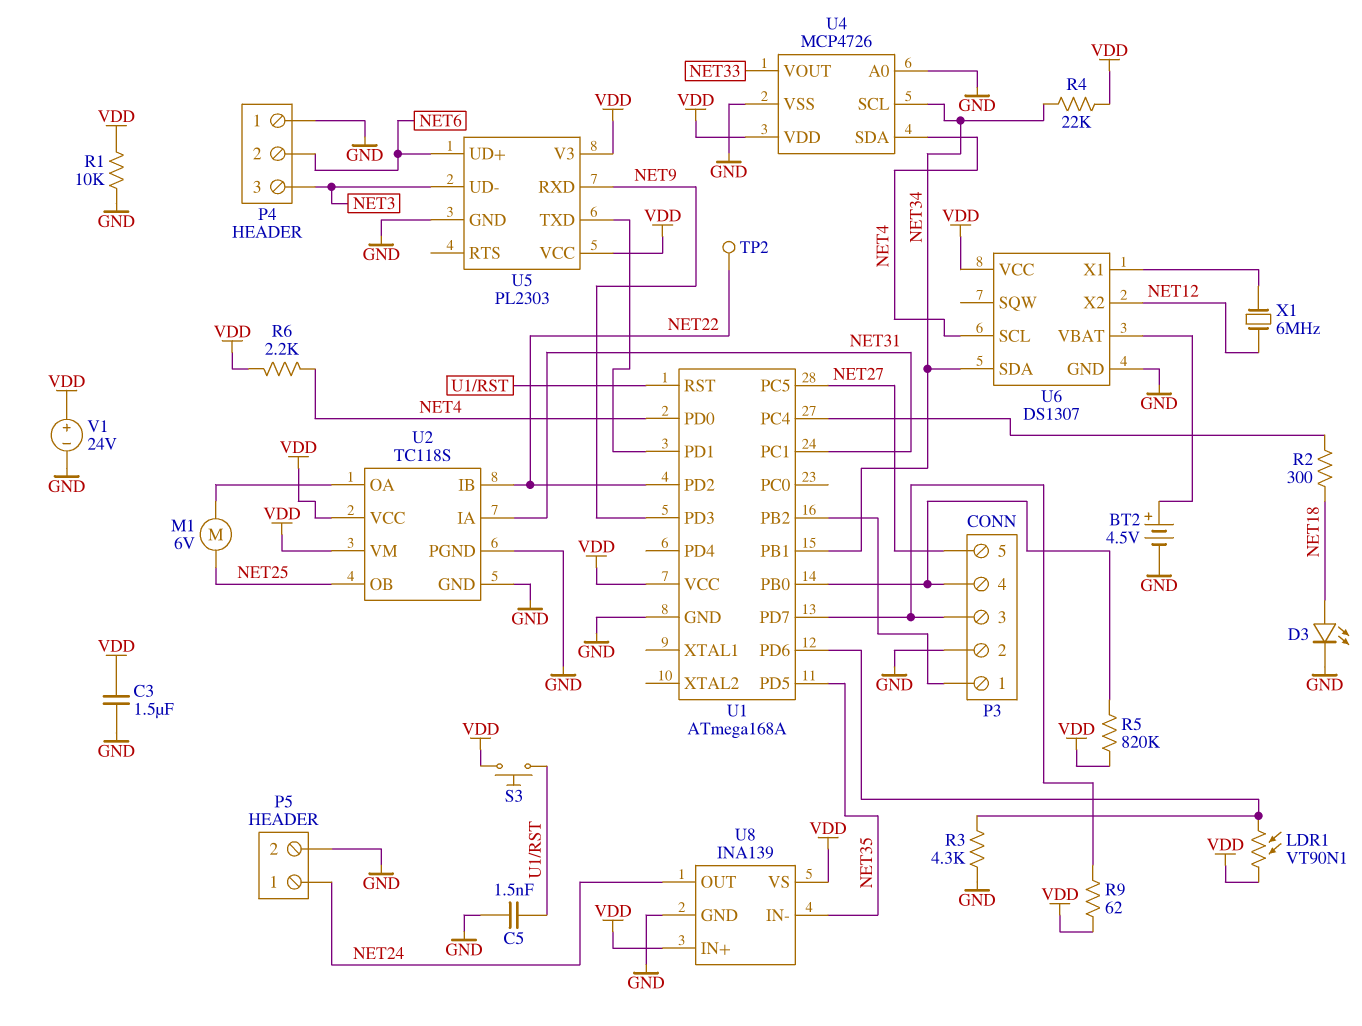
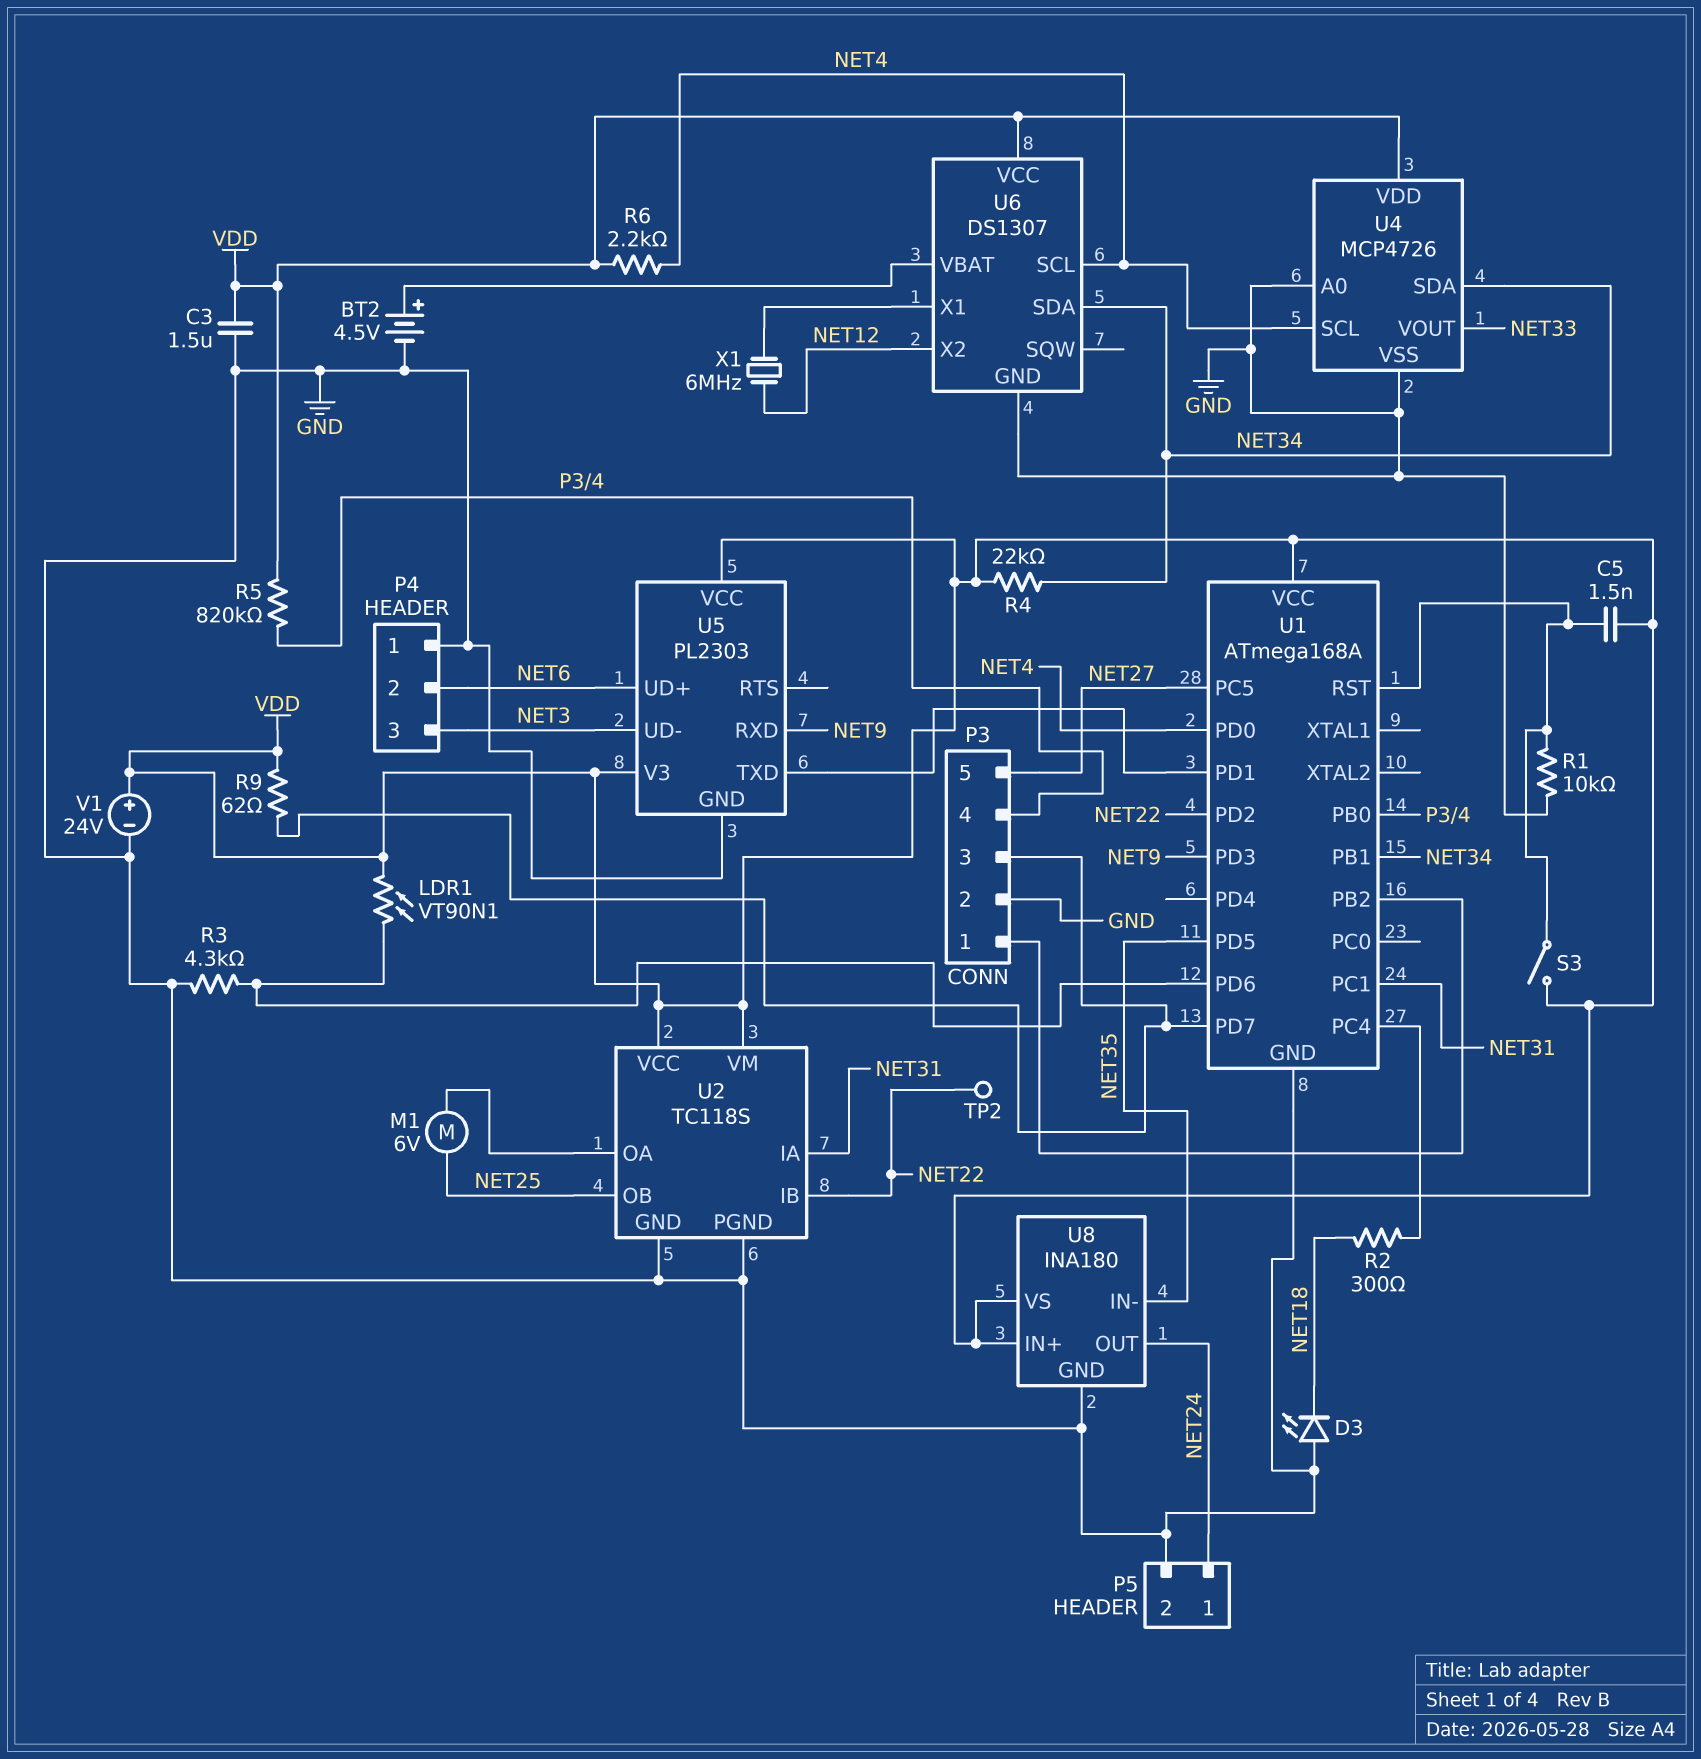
C5: 1.5nF (GND, U1/RST) -> 1.5nF (U1/RST, VDD)
D3: LED (A NET18, K GND) -> LED (A GND, K NET18)
R1: 10k (GND, VDD) -> 10k (GND, U1/RST)
S3: button (U1/RST, VDD) -> switch (U1/RST, VDD)
U4 pin SCL: NET34 -> NET4
U4 pin SDA: NET4 -> NET34
U8: INA139 -> INA180

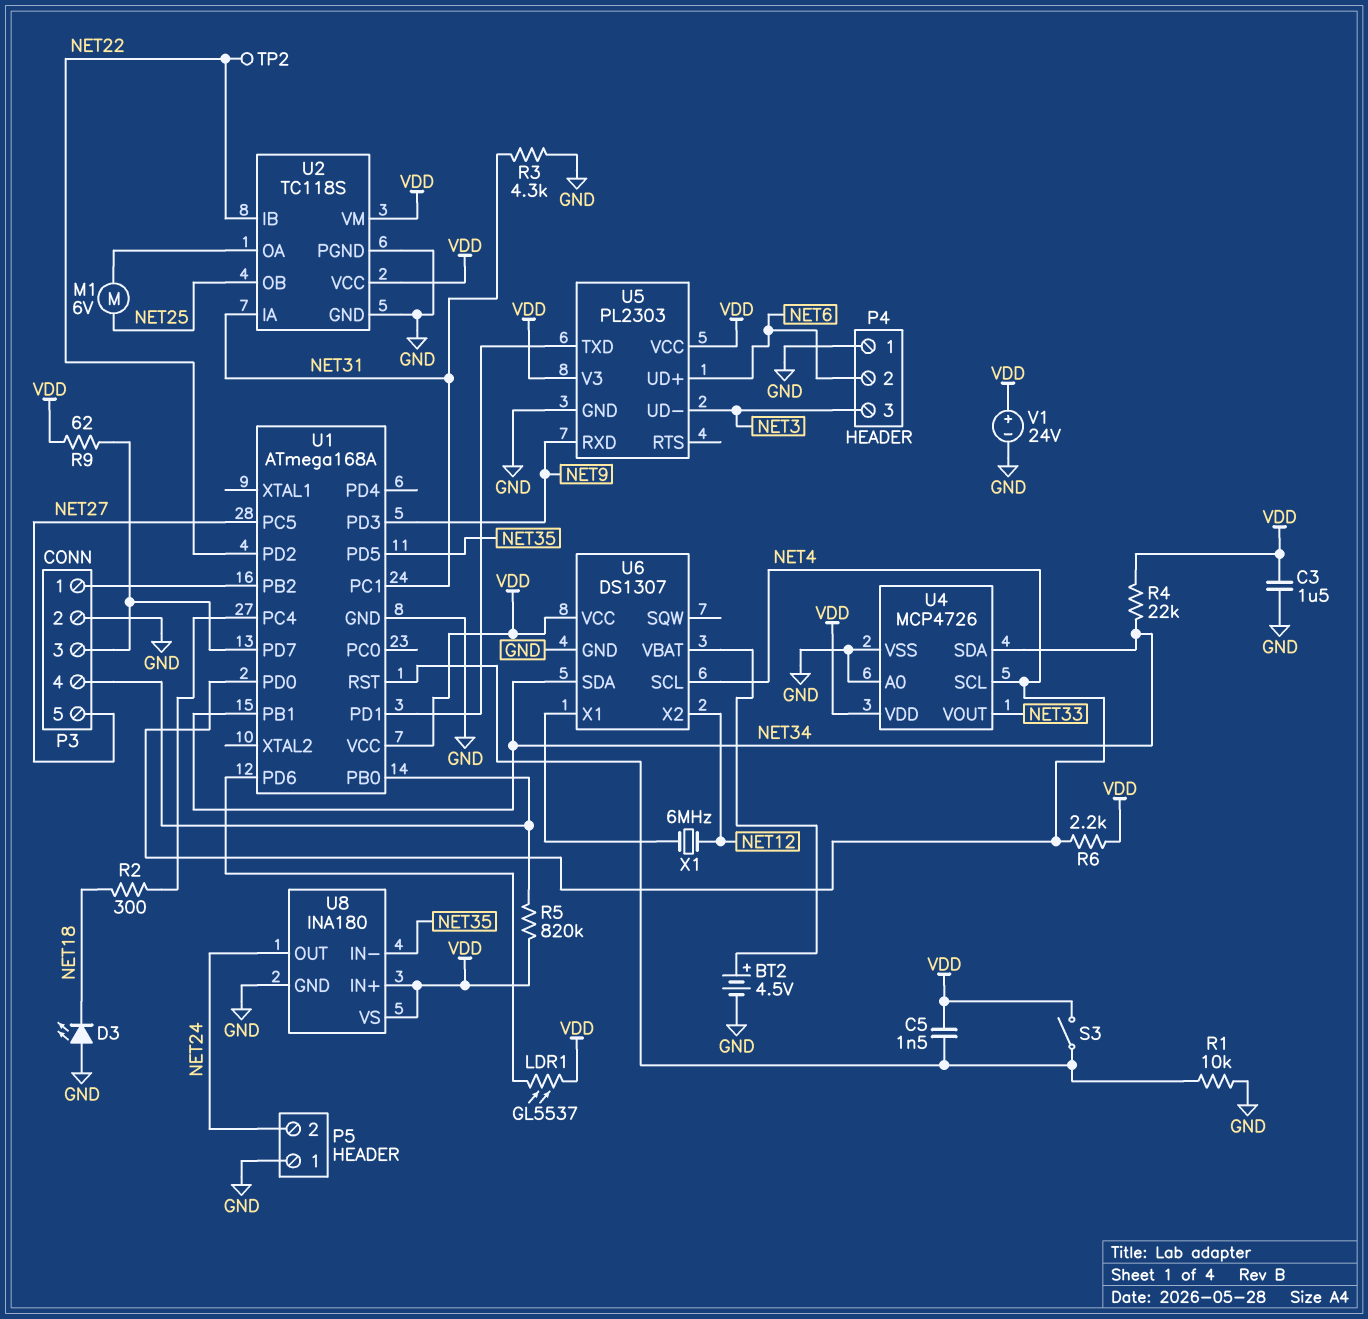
LDR1: VT90N1 (U1/PD6, VDD) -> GL5537 (U1/PD6, VDD)
P5 pin 1: NET24 -> GND
P5 pin 2: GND -> NET24
R3: 4.3k (GND, U1/PD6) -> 4.3k (GND, NET31)

